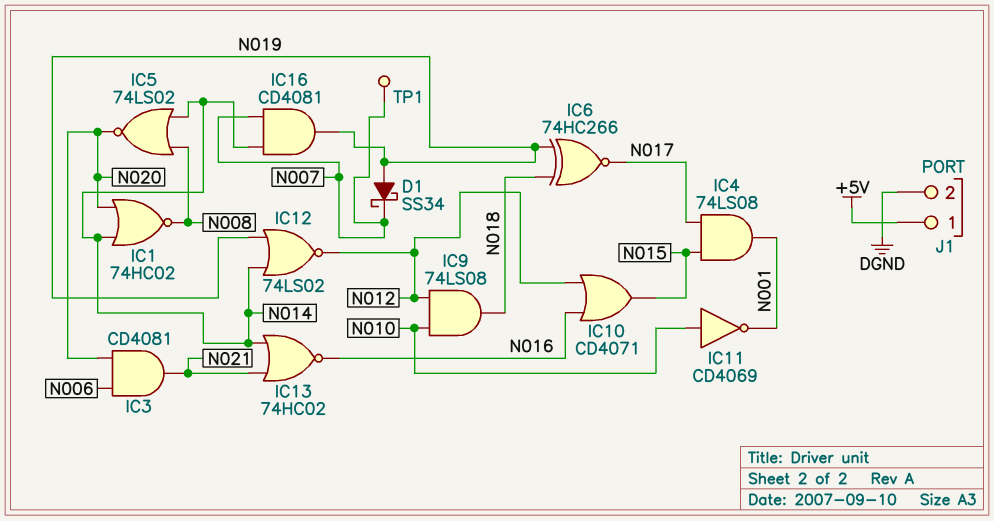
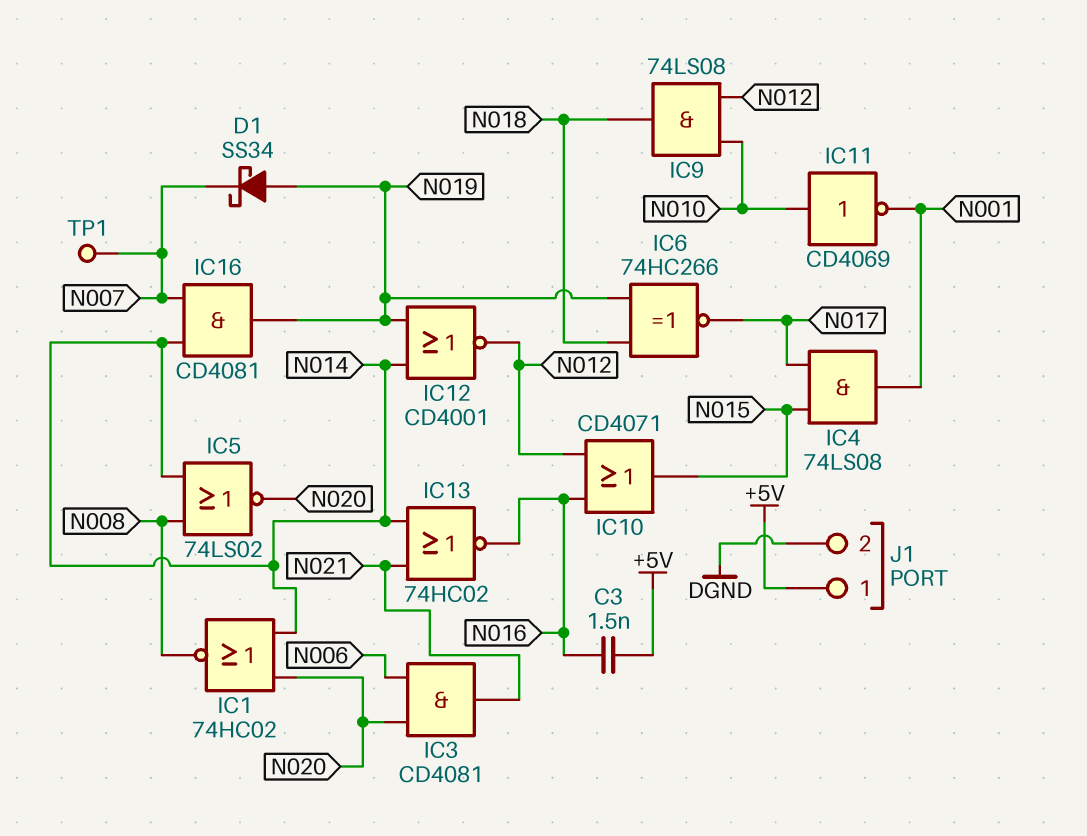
C3: none -> 1.5nF (+5V, N016)
IC12: NOR 74LS02 (in N014, in N019, out N012) -> NOR CD4001 (in N014, in N019, out N012)

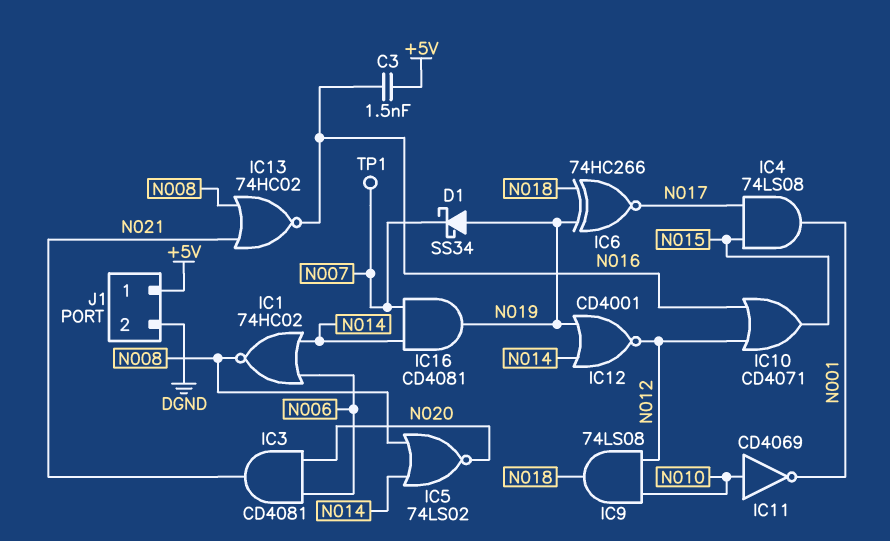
IC1: NOR 74HC02 (in N014, in N020, out N008) -> NOR 74HC02 (in N006, in N014, out N008)
IC13: NOR 74HC02 (in N014, in N021, out N016) -> NOR 74HC02 (in N008, in N021, out N016)

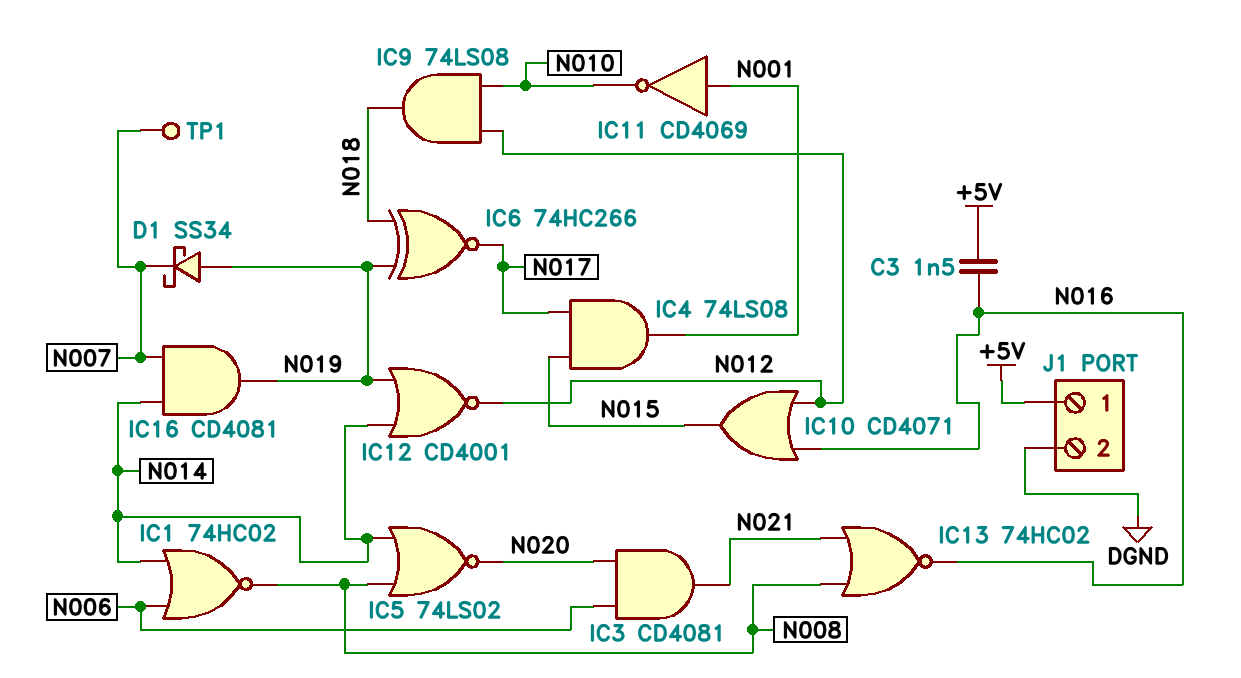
IC11: NOT CD4069 (in N010, out N001) -> NOT CD4069 (in N001, out N010)

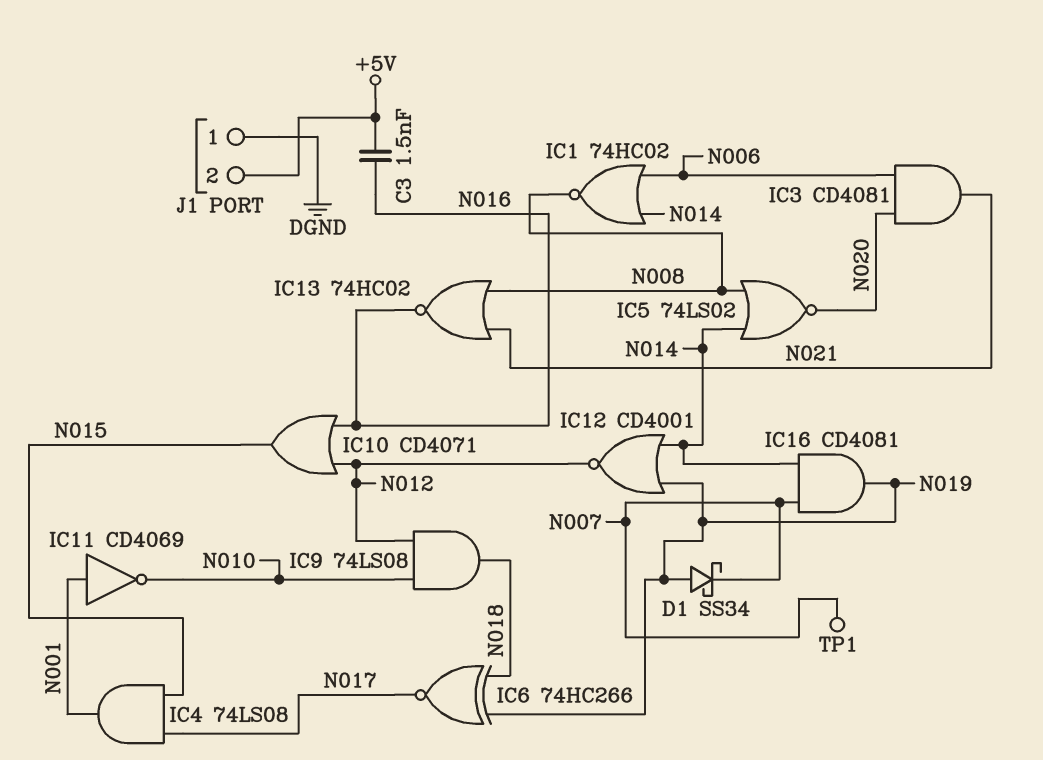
J1 pin 1: +5V -> DGND
J1 pin 2: DGND -> +5V

